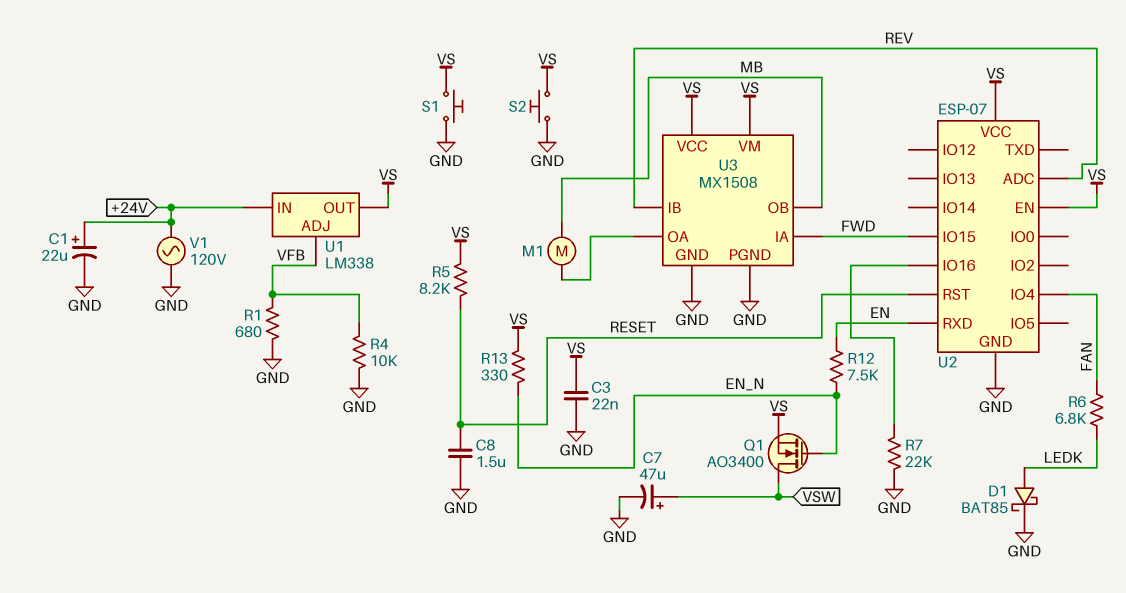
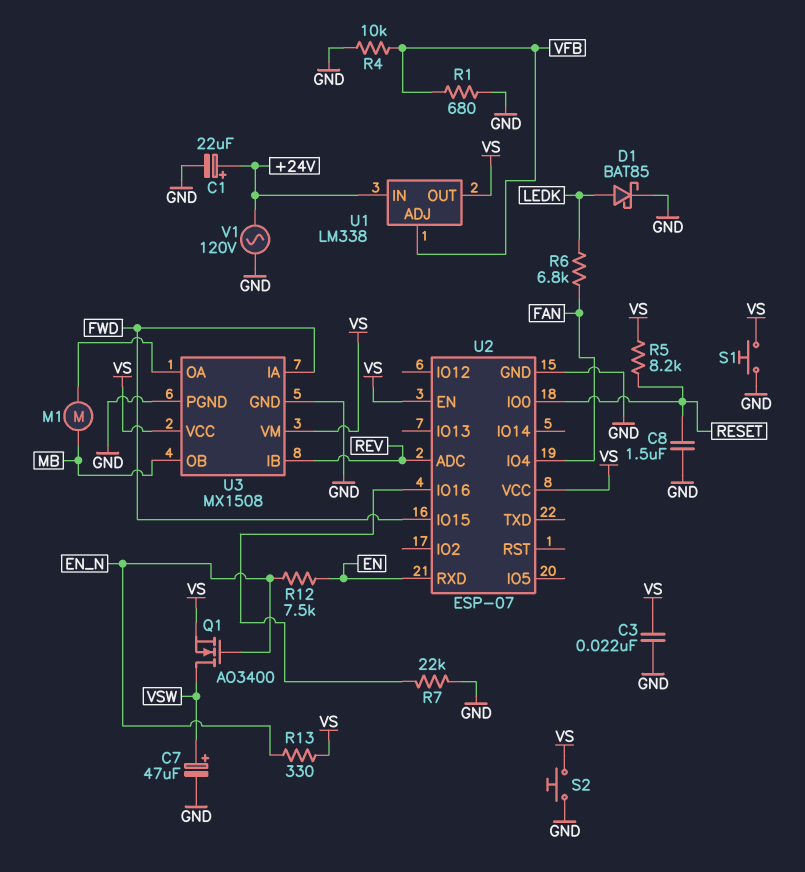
U2 pin IO0: none -> RESET
U2 pin RST: RESET -> none

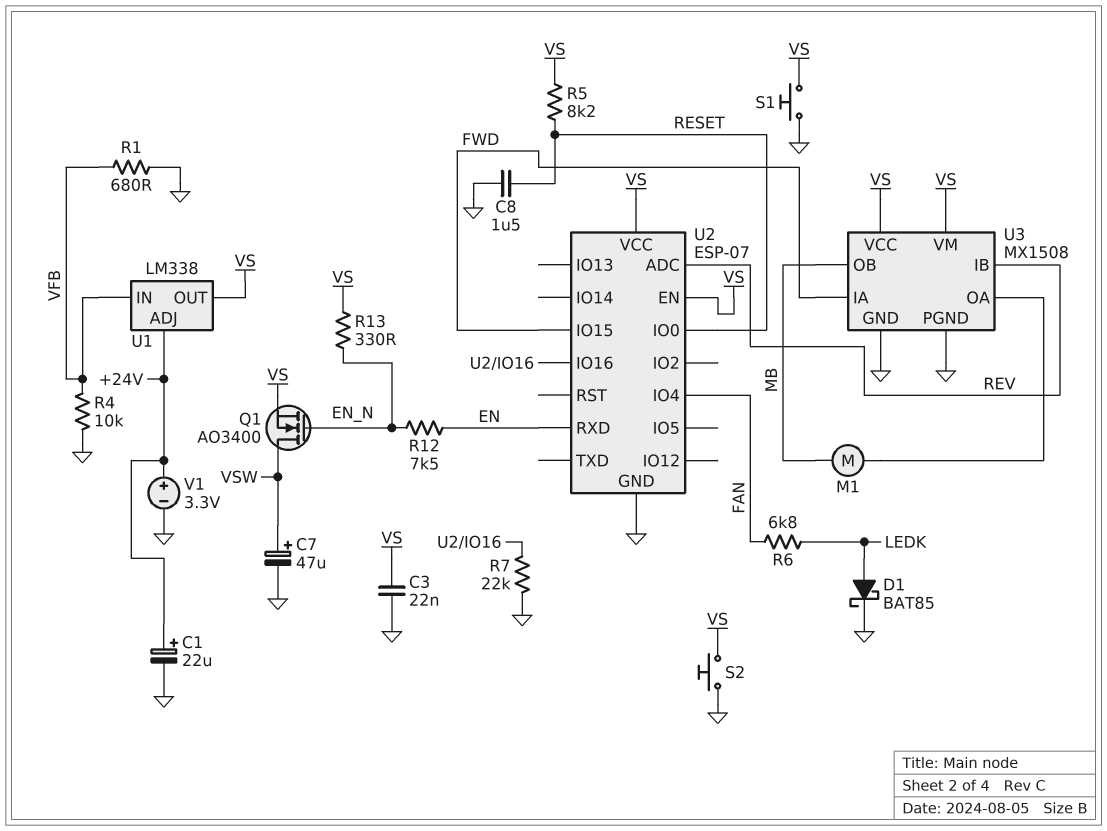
U1 pin ADJ: VFB -> +24V
U1 pin IN: +24V -> VFB
V1: AC 120V (+24V, GND) -> 3.3V (plus +24V, minus GND)

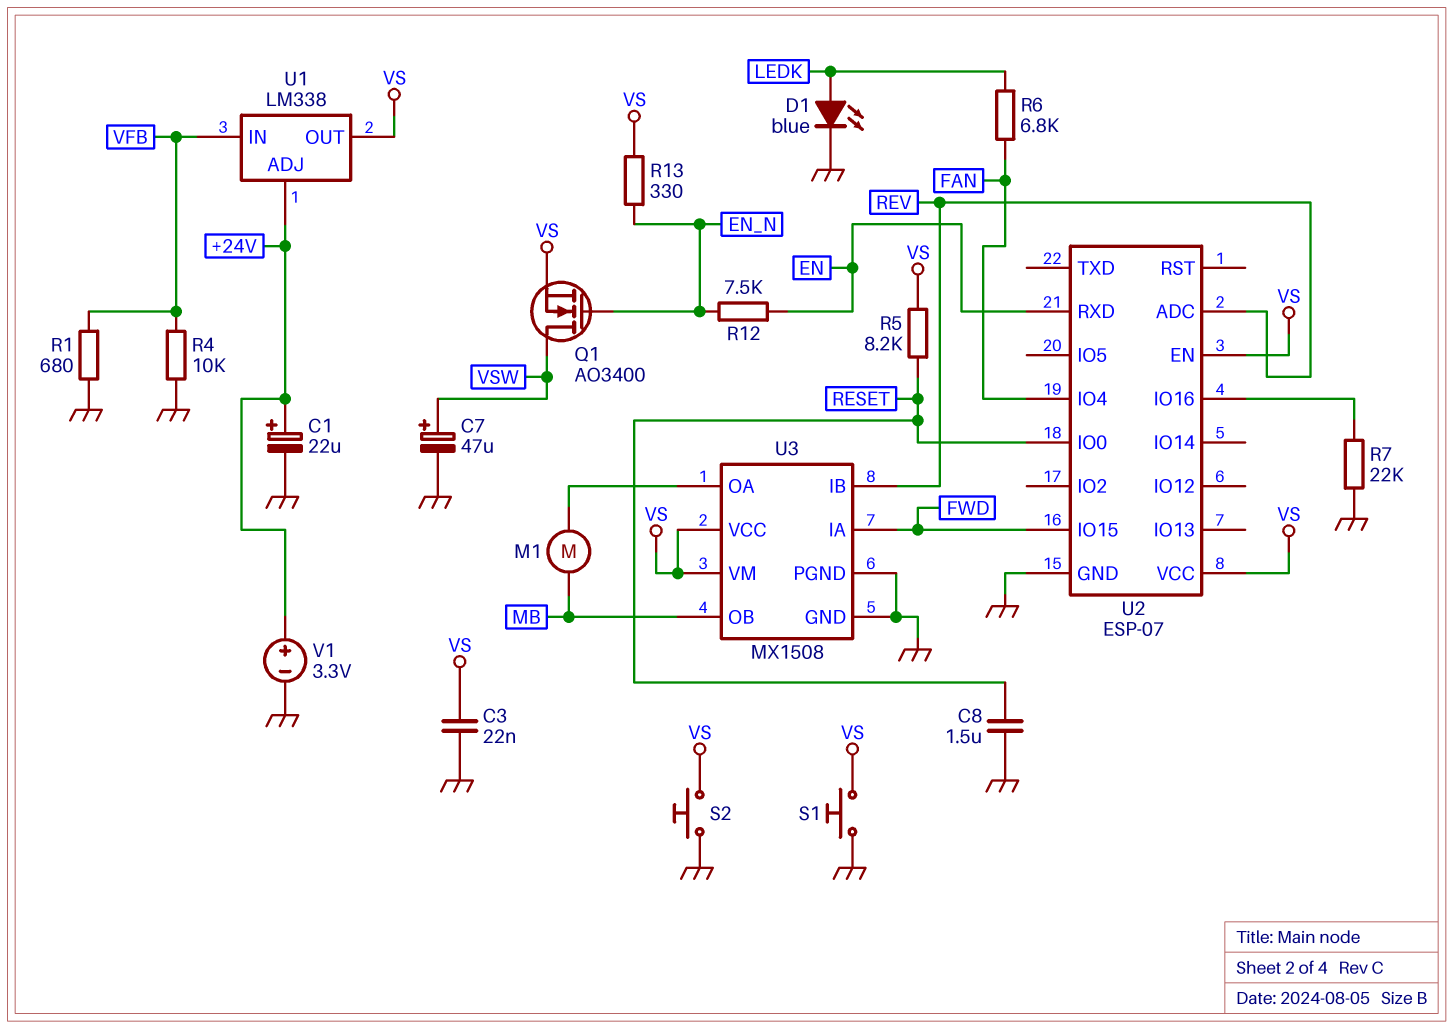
D1: schottky BAT85 (A LEDK, K GND) -> LED blue (A LEDK, K GND)

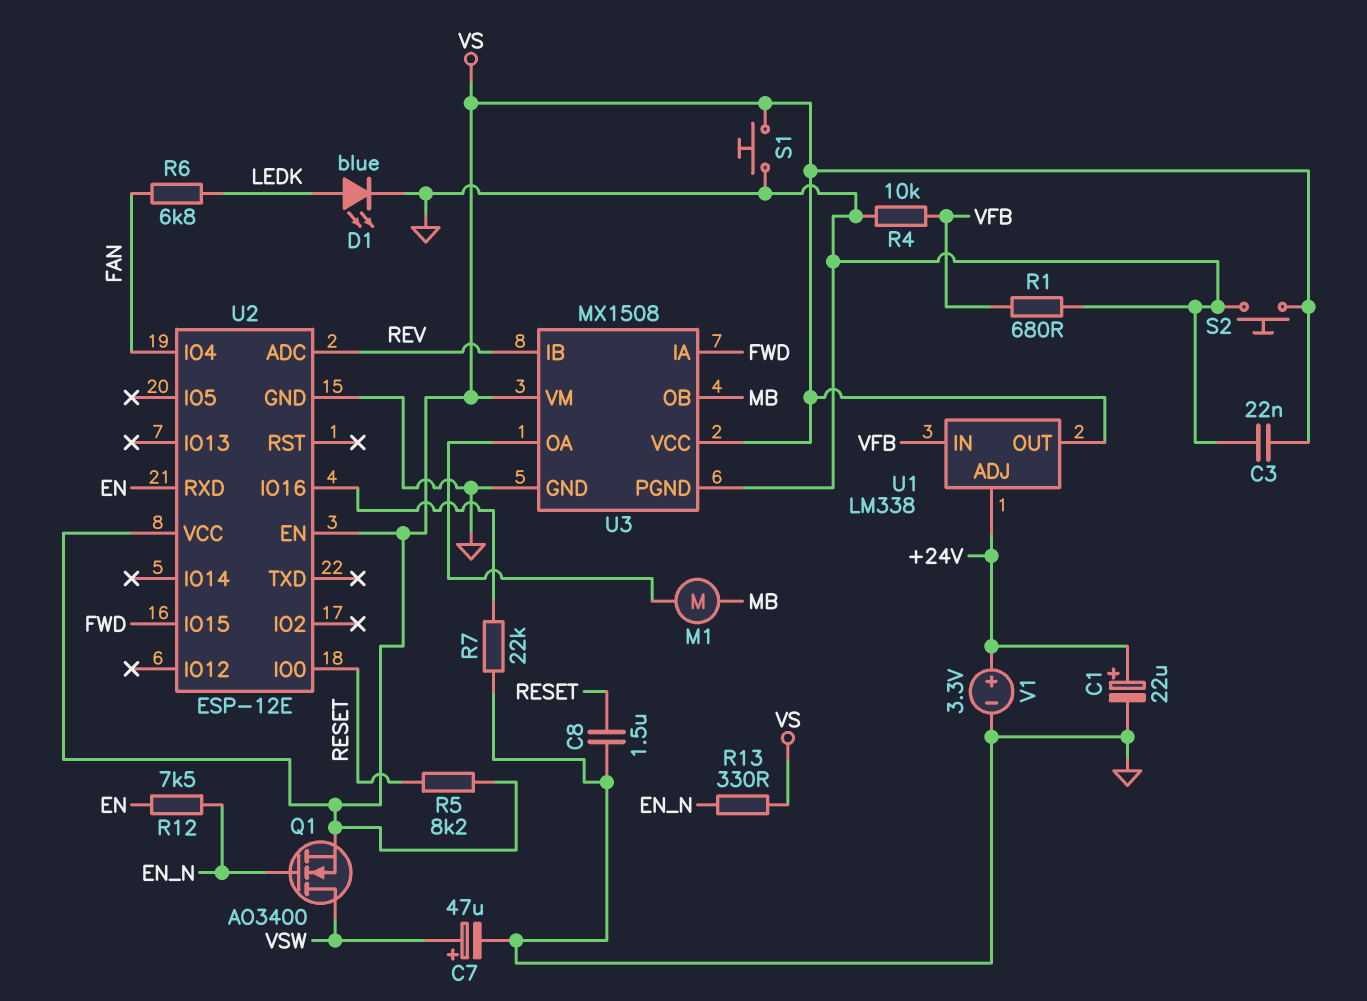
U2: ESP-07 -> ESP-12E

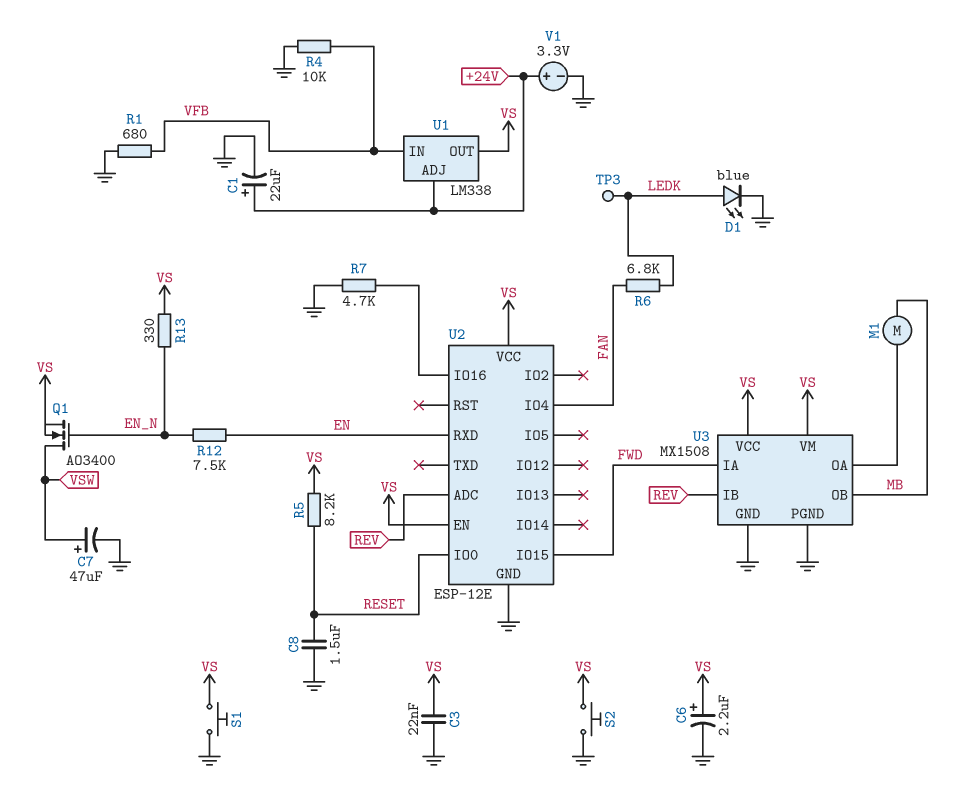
C6: none -> 2.2uF (plus VS, minus GND)
R7: 22k (GND, U2/IO16) -> 4.7k (GND, U2/IO16)
TP3: none -> test point (LEDK)

